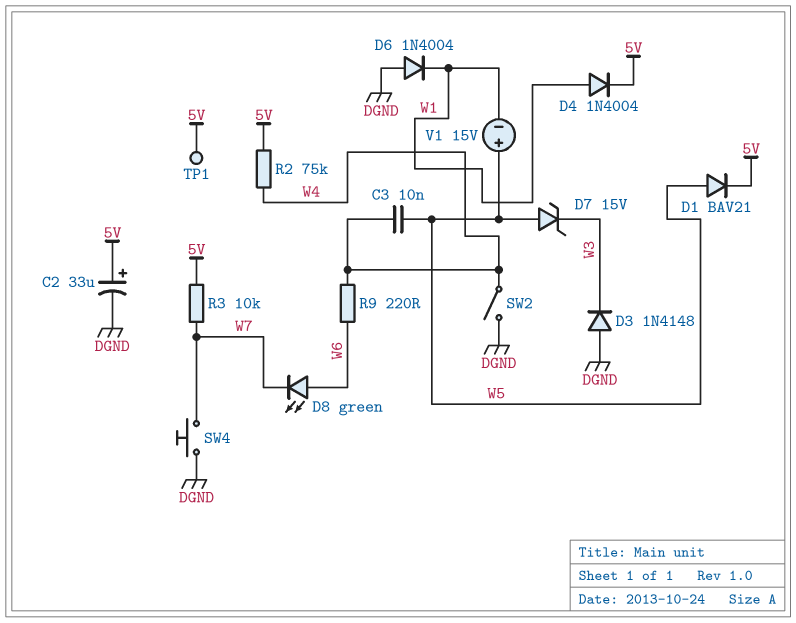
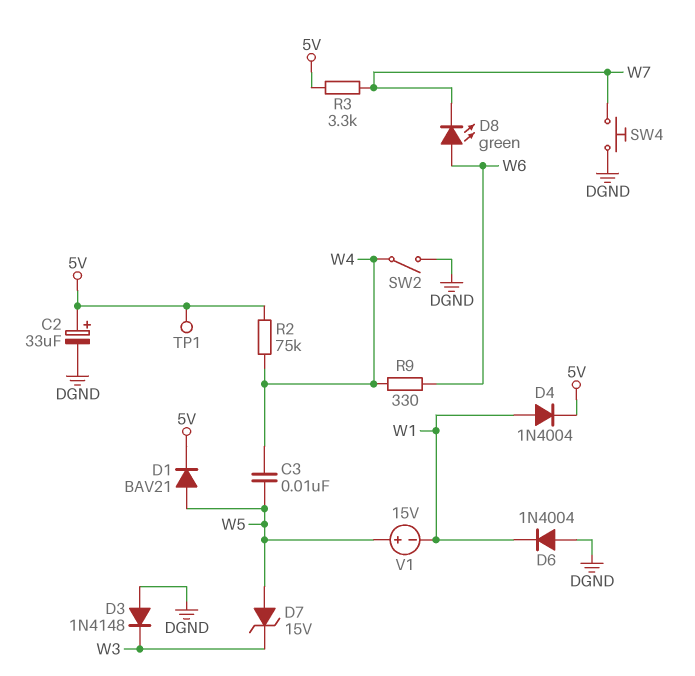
R3: 10k (5V, W7) -> 3.3k (5V, W7)
R9: 220 (W4, W6) -> 330 (W4, W6)

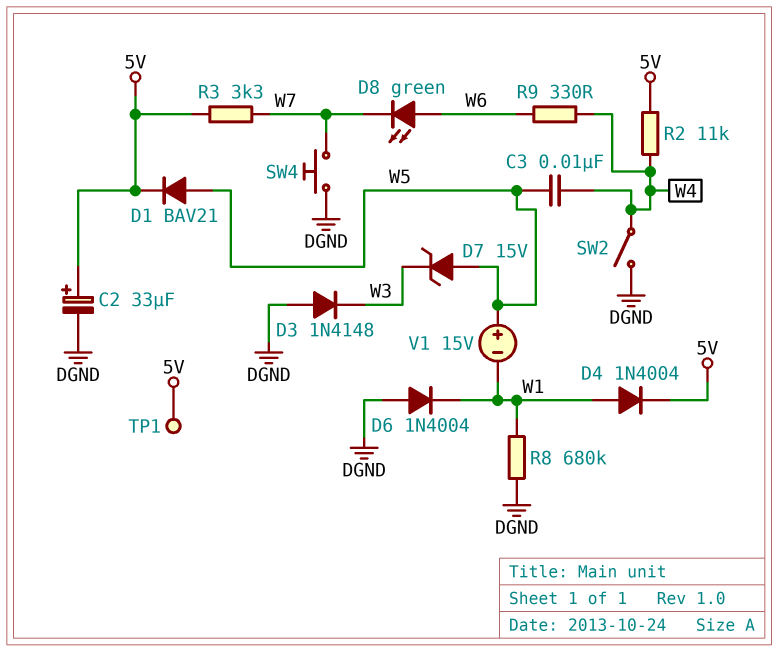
R2: 75k (5V, W4) -> 11k (5V, W4)
R8: none -> 680k (DGND, W1)

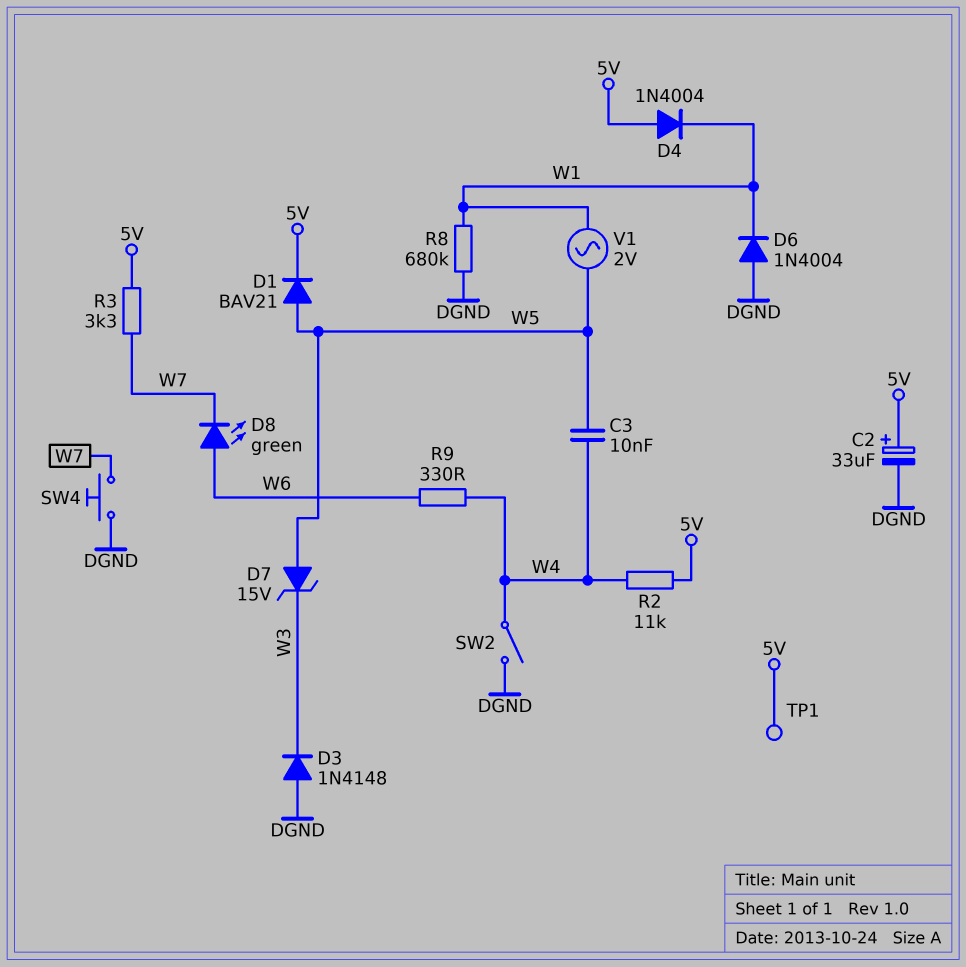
D4: diode 1N4004 (A W1, K 5V) -> diode 1N4004 (A 5V, K W1)
V1: 15V (plus W5, minus W1) -> AC 2V (W1, W5)

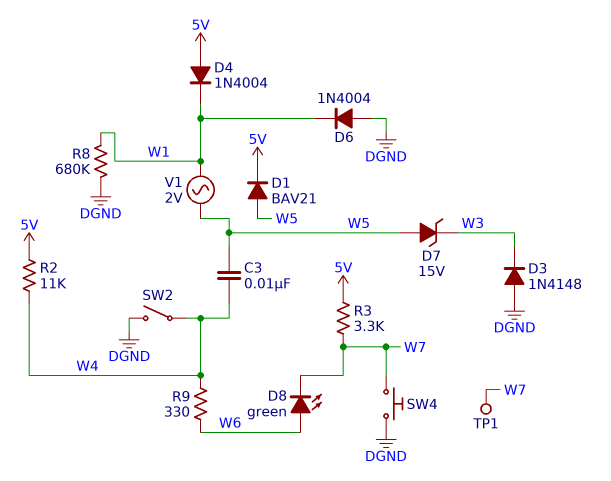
C2: 33uF (plus 5V, minus DGND) -> none
TP1: test point (5V) -> test point (W7)

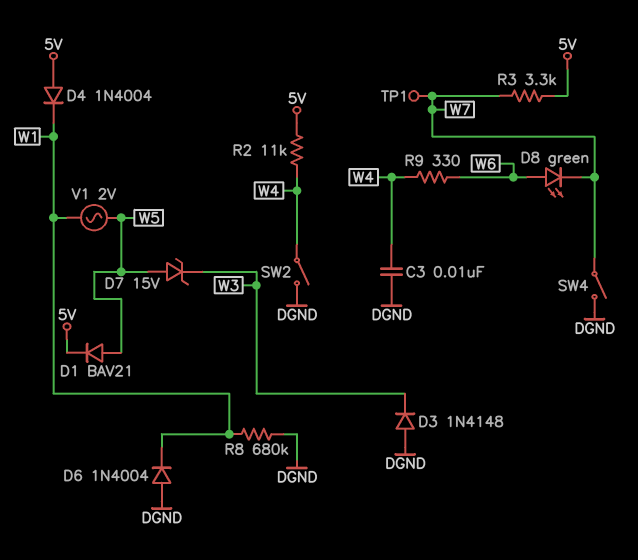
C3: 10nF (W4, W5) -> 10nF (DGND, W4)
SW4: button (DGND, W7) -> switch (DGND, W7)

